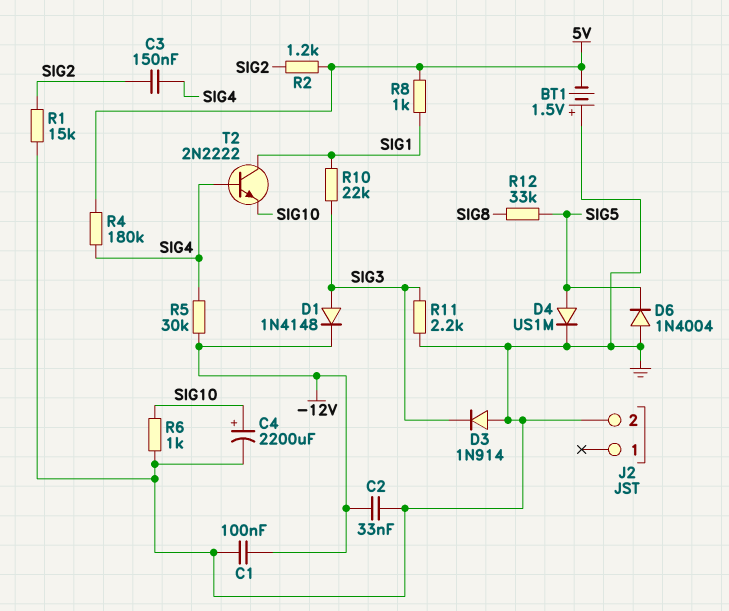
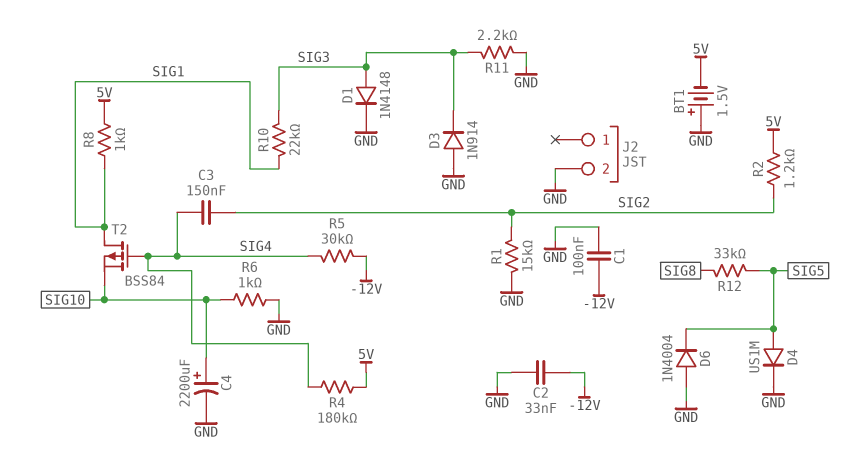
D1: diode 1N4148 (A SIG3, K -12V) -> diode 1N4148 (A SIG3, K GND)
T2: NPN 2N2222 (B SIG4, C SIG1, E SIG10) -> PMOS BSS84 (G SIG4, D SIG1, S SIG10)

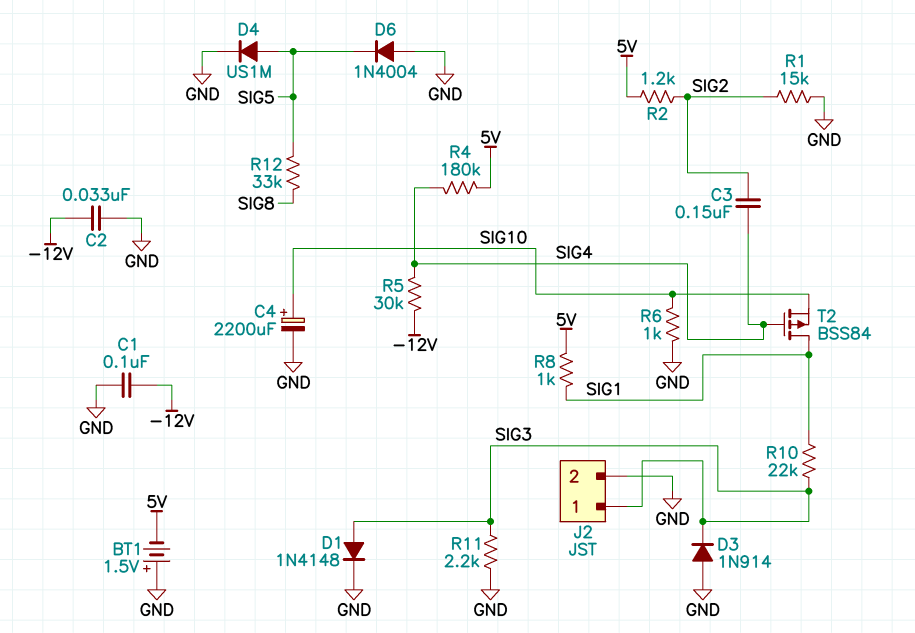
J2 pin 1: none -> SIG3

